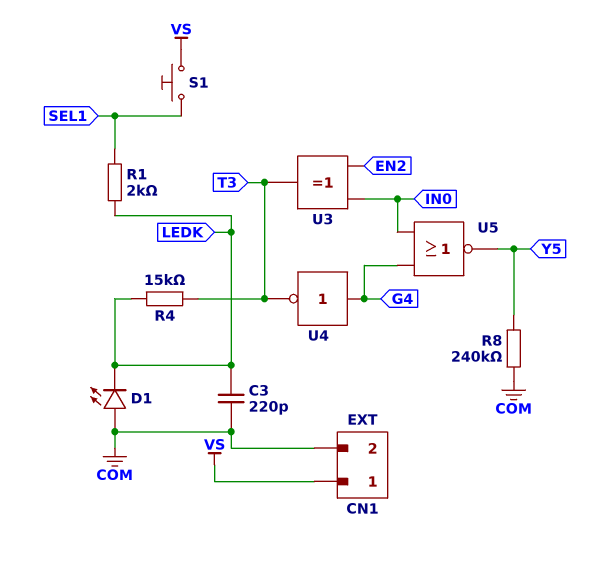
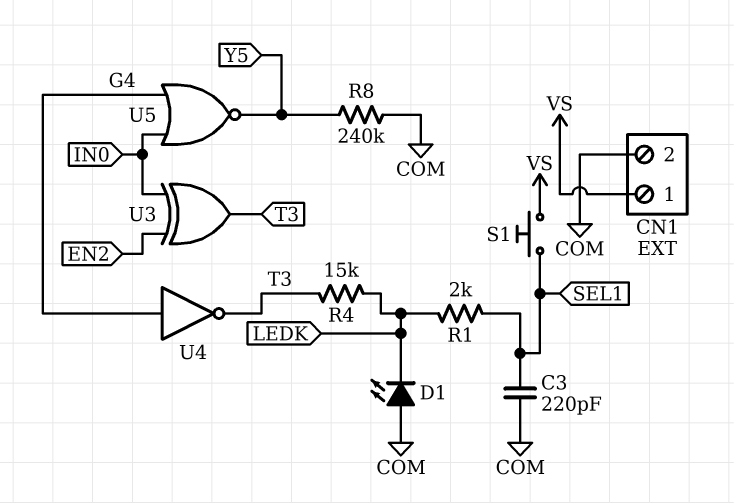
C3: 220pF (COM, LEDK) -> 220pF (COM, SEL1)

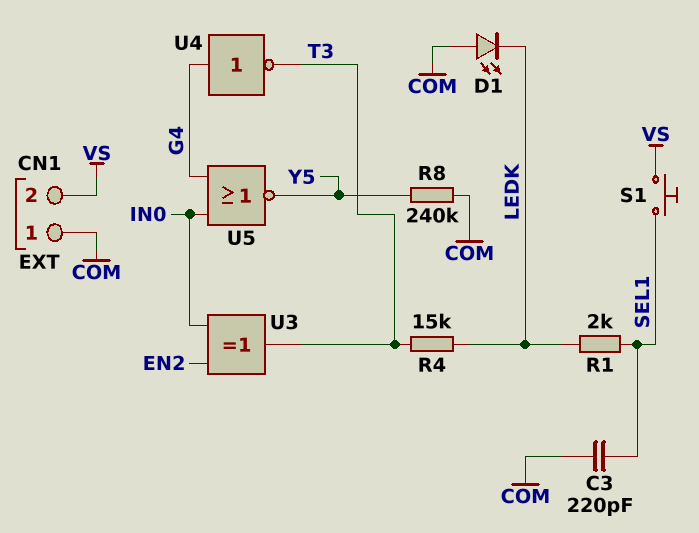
CN1 pin 1: VS -> COM
CN1 pin 2: COM -> VS

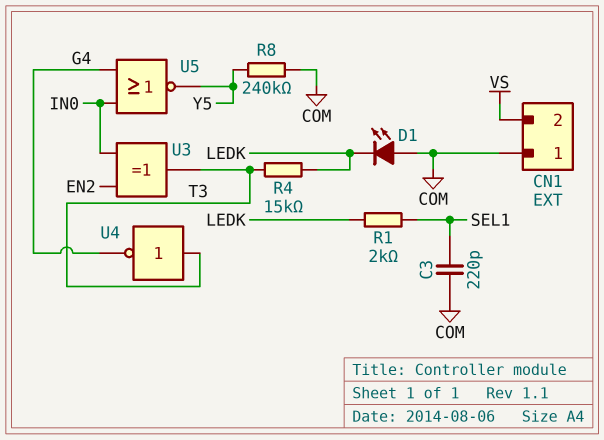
S1: button (SEL1, VS) -> none
U4: NOT (in G4, out T3) -> NOT (in T3, out G4)

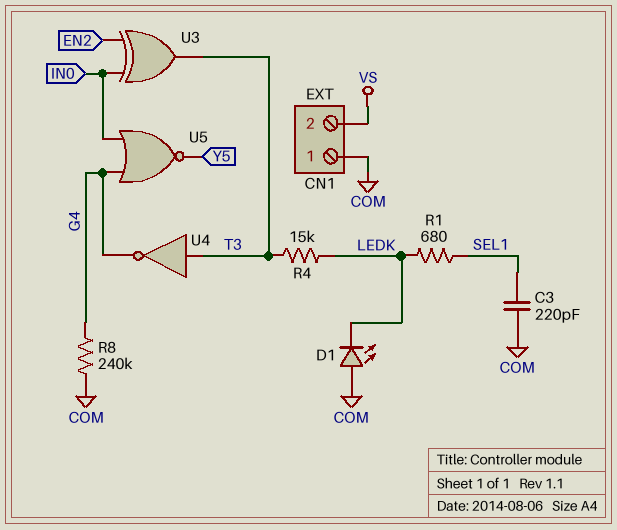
R1: 2k (LEDK, SEL1) -> 680 (LEDK, SEL1)
R8: 240k (COM, Y5) -> 240k (COM, G4)

